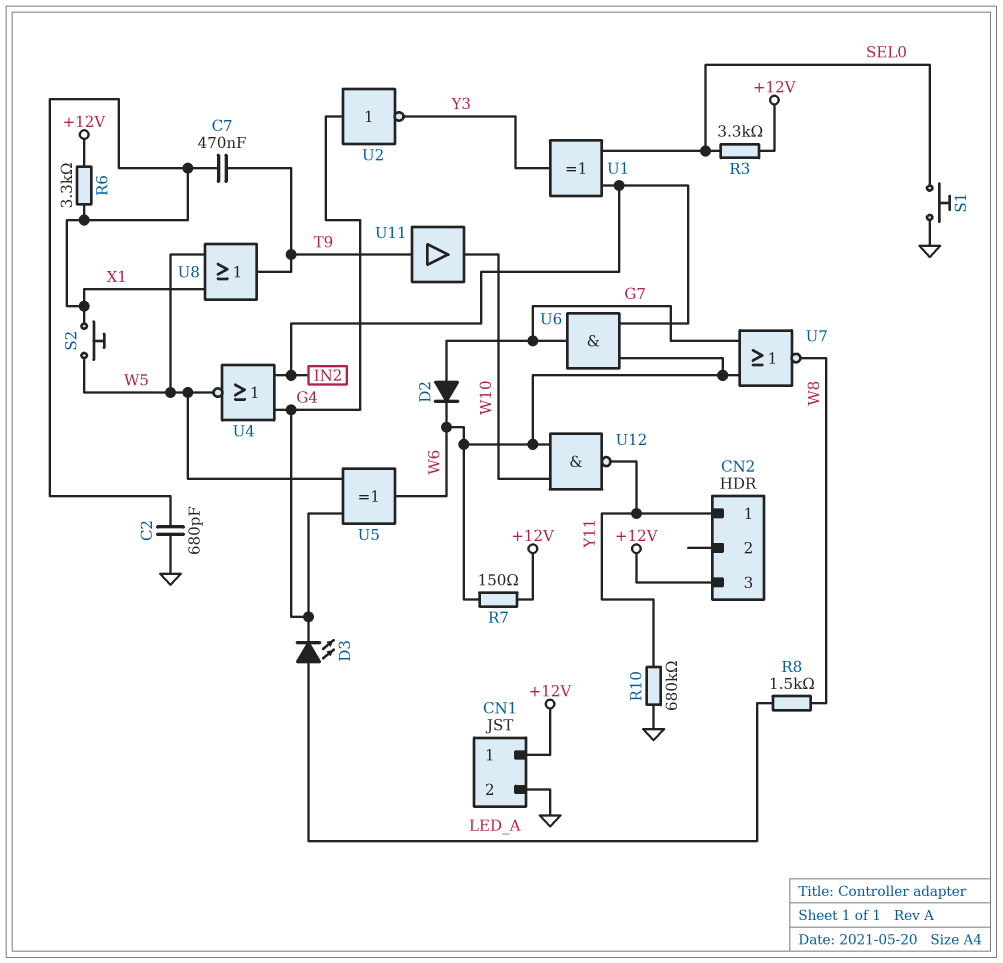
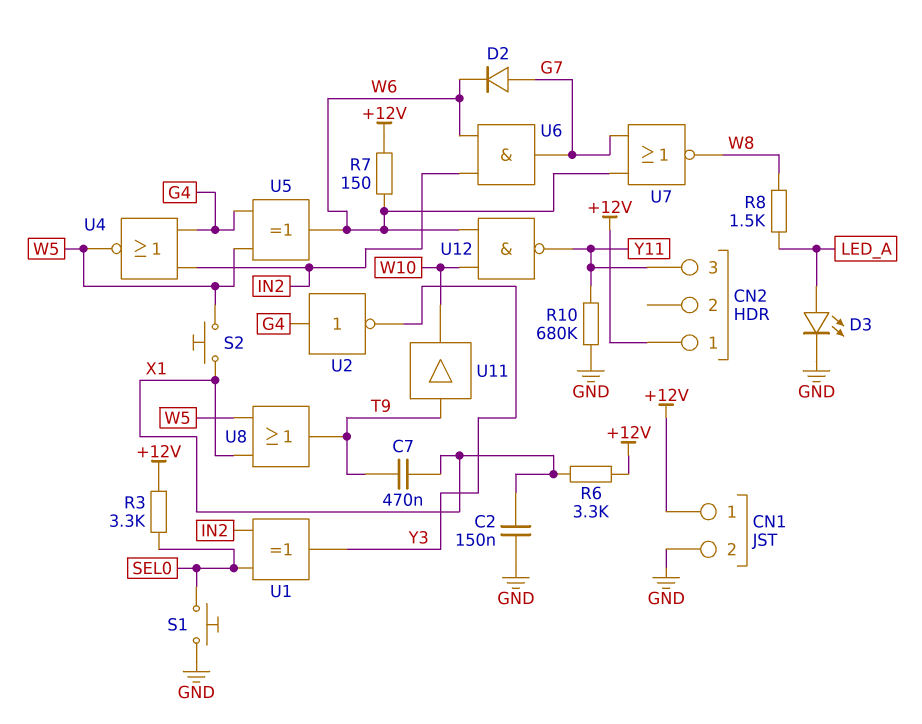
C2: 680pF (GND, X1) -> 150nF (GND, X1)
CN2 pin 1: Y11 -> +12V
CN2 pin 3: +12V -> Y11
D3: LED (A LED_A, K G4) -> LED (A LED_A, K GND)

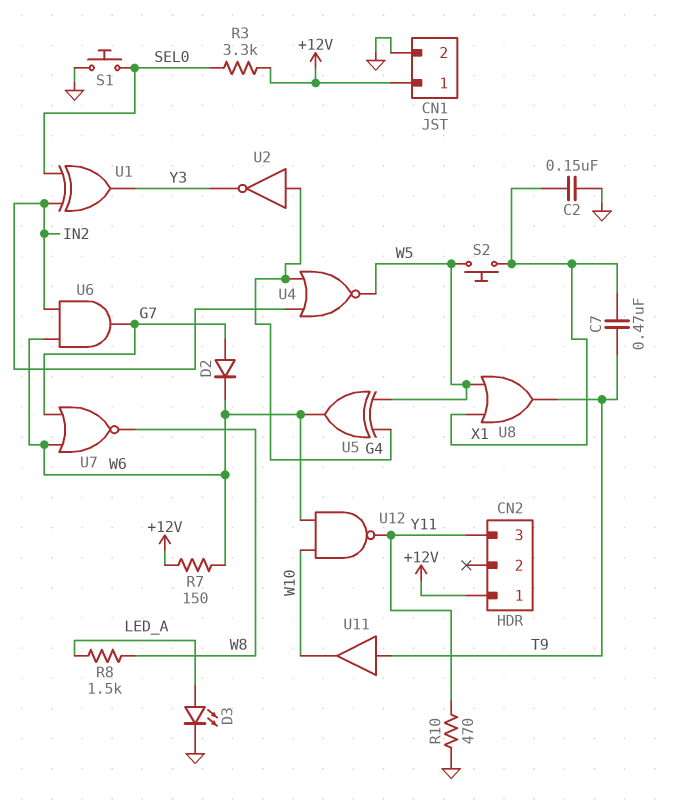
R6: 3.3k (+12V, X1) -> none
R10: 680k (GND, Y11) -> 470 (GND, Y11)

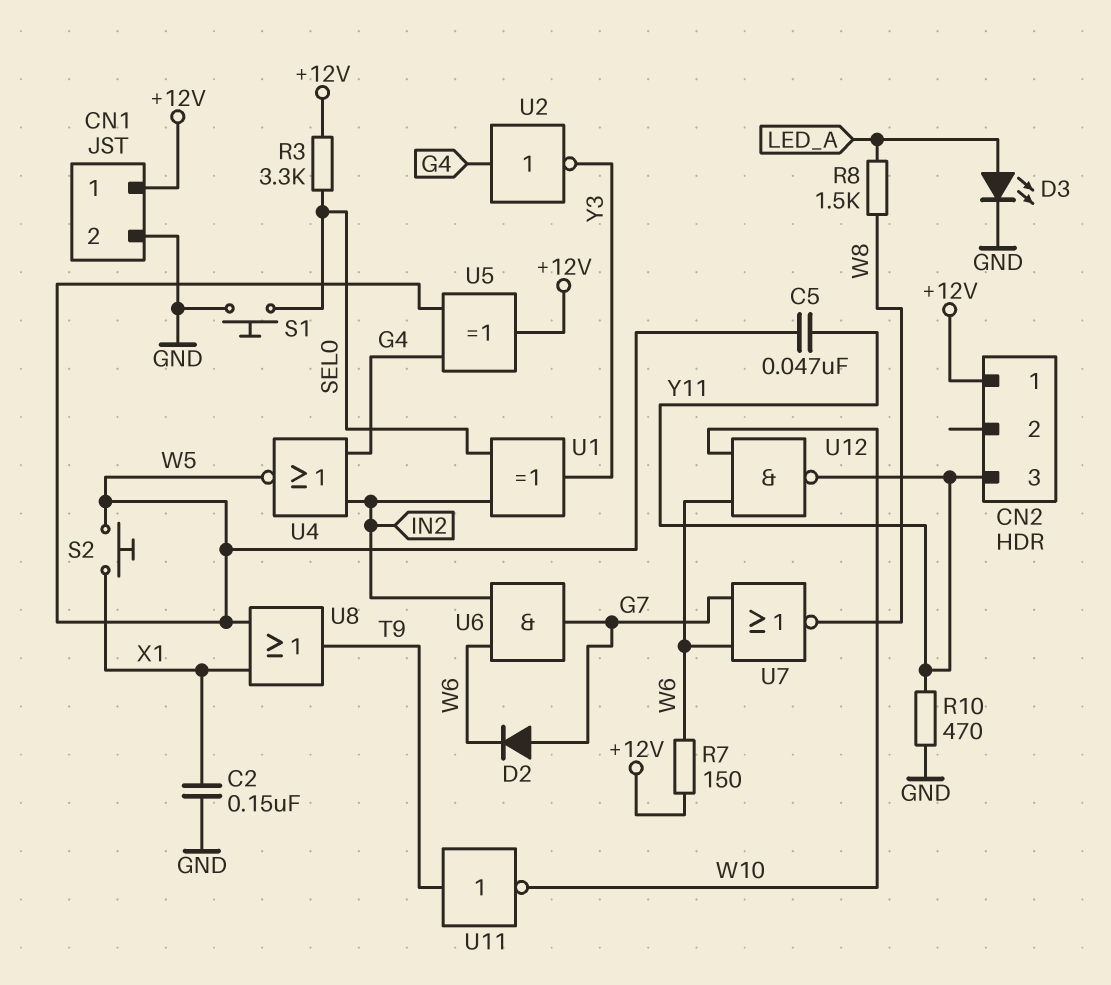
C5: none -> 47nF (W5, Y11)
C7: 470nF (T9, X1) -> none
U5: XOR (in G4, in W5, out W6) -> XOR (in G4, in W5, out +12V)
U11: buffer (in T9, out W10) -> NOT (in T9, out W10)

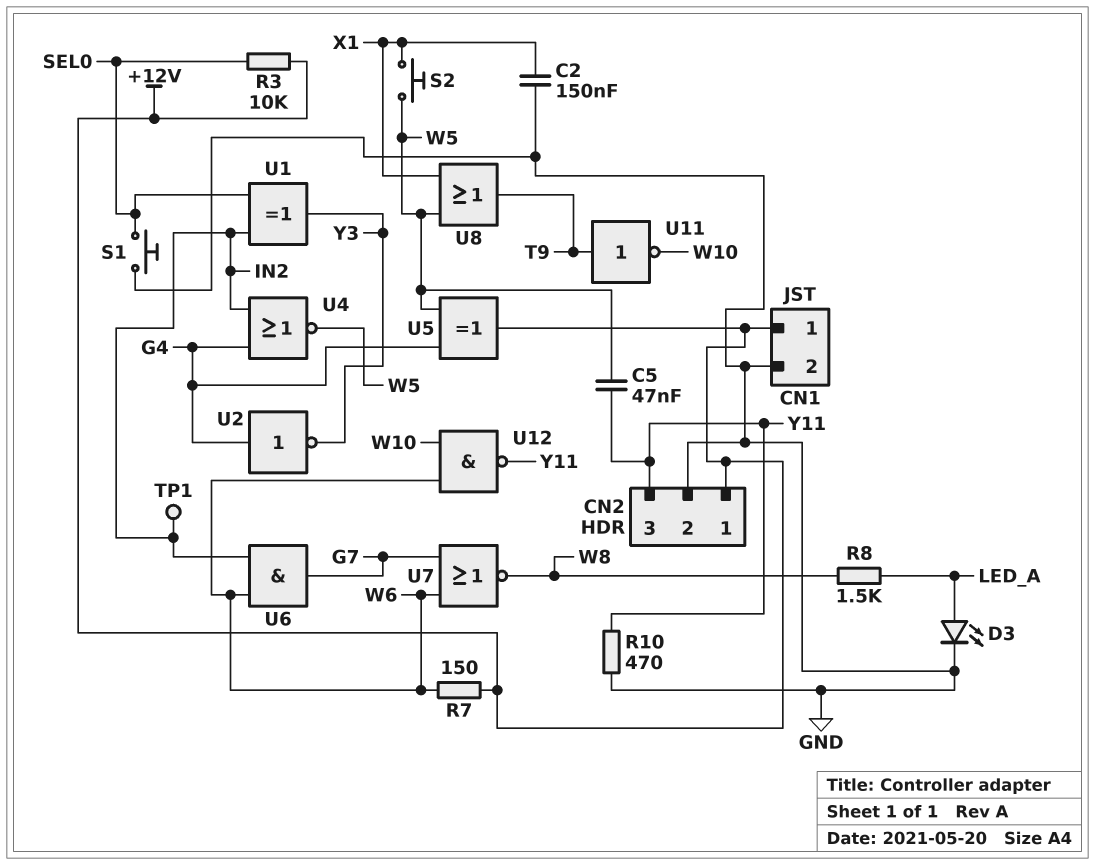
CN2 pin 2: none -> GND
D2: diode (A G7, K W6) -> none
R3: 3.3k (+12V, SEL0) -> 10k (+12V, SEL0)
TP1: none -> test point (IN2)

